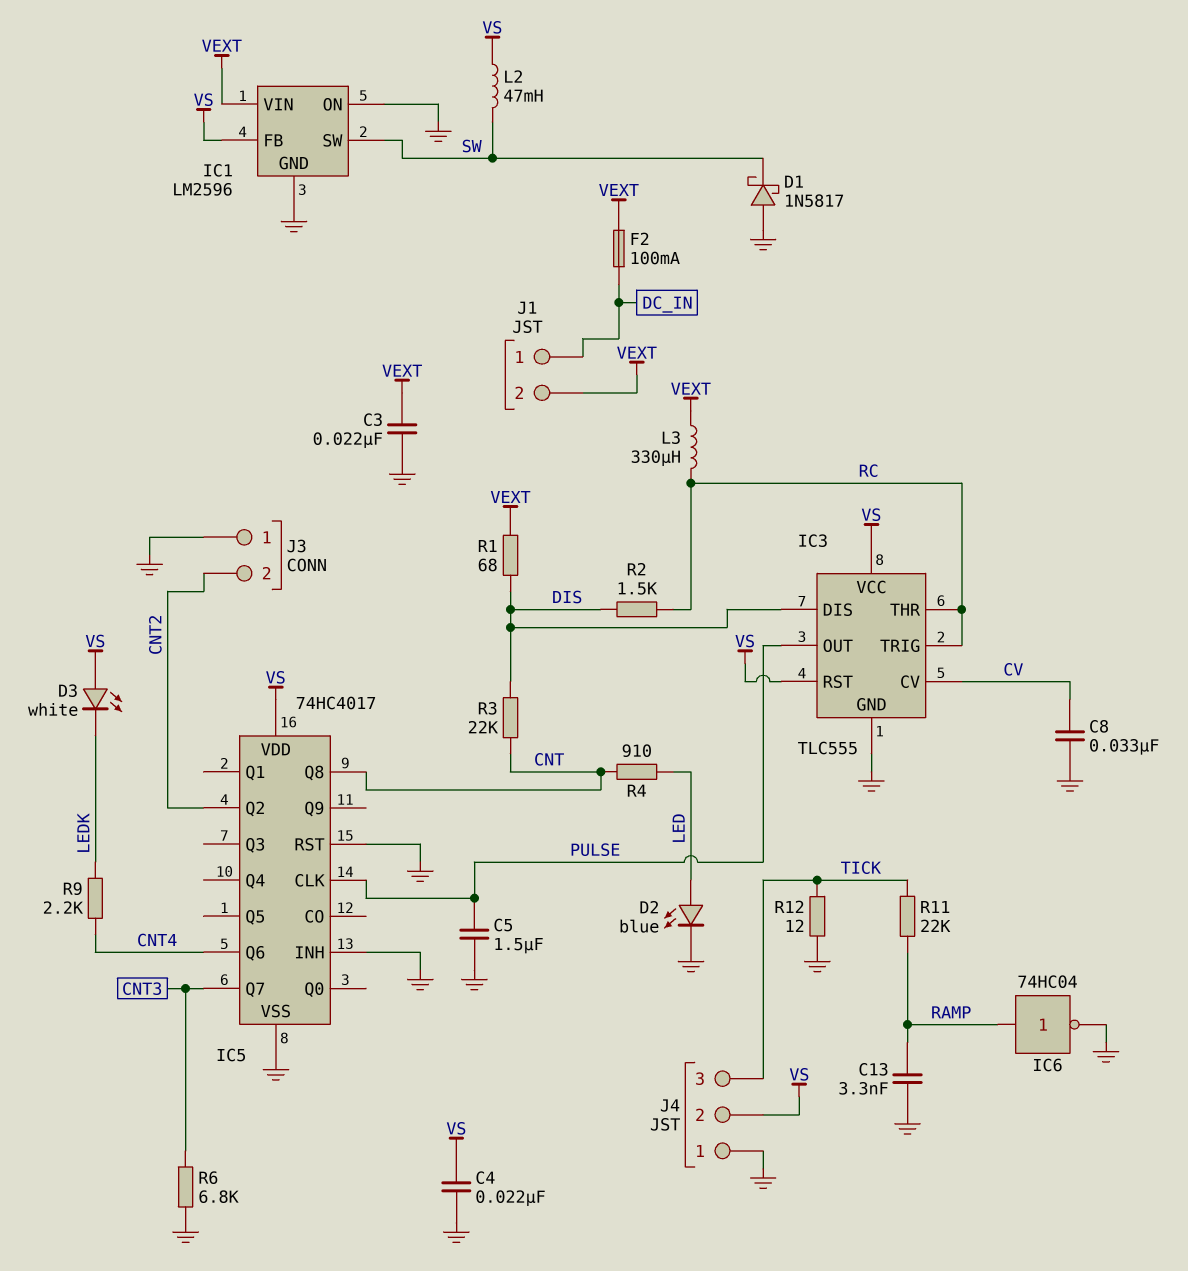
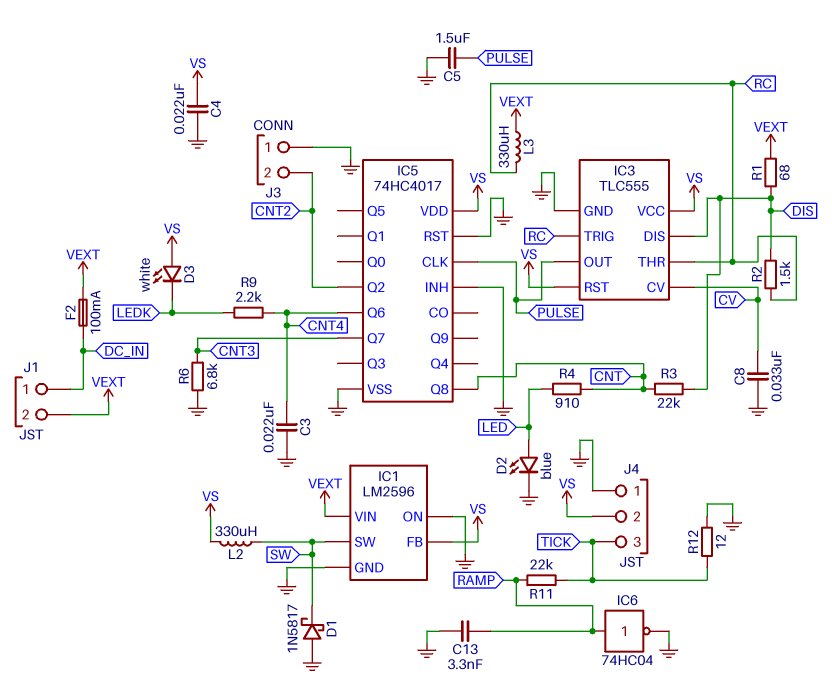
C3: 22nF (GND, VEXT) -> 22nF (CNT4, GND)
L2: 47mH (SW, VS) -> 330uH (SW, VS)

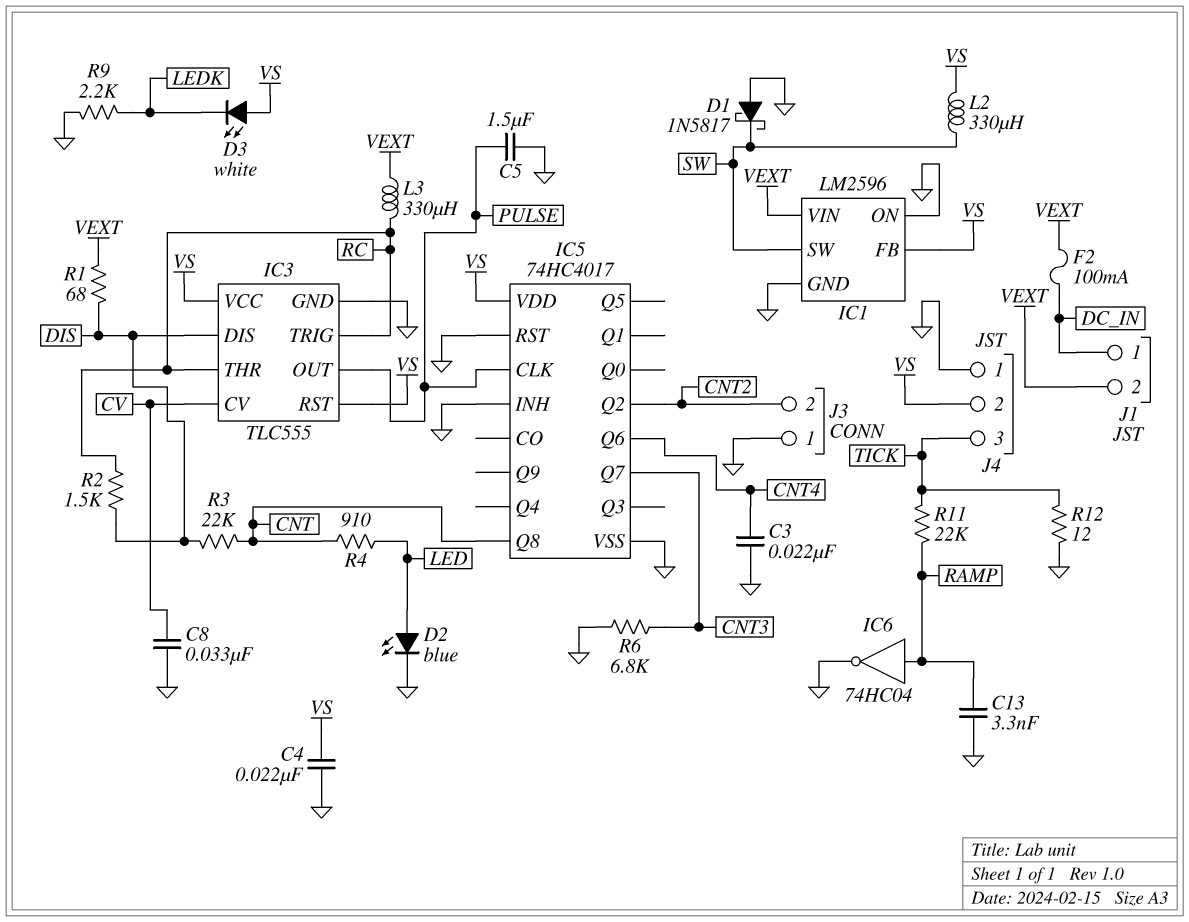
R9: 2.2k (CNT4, LEDK) -> 2.2k (GND, LEDK)

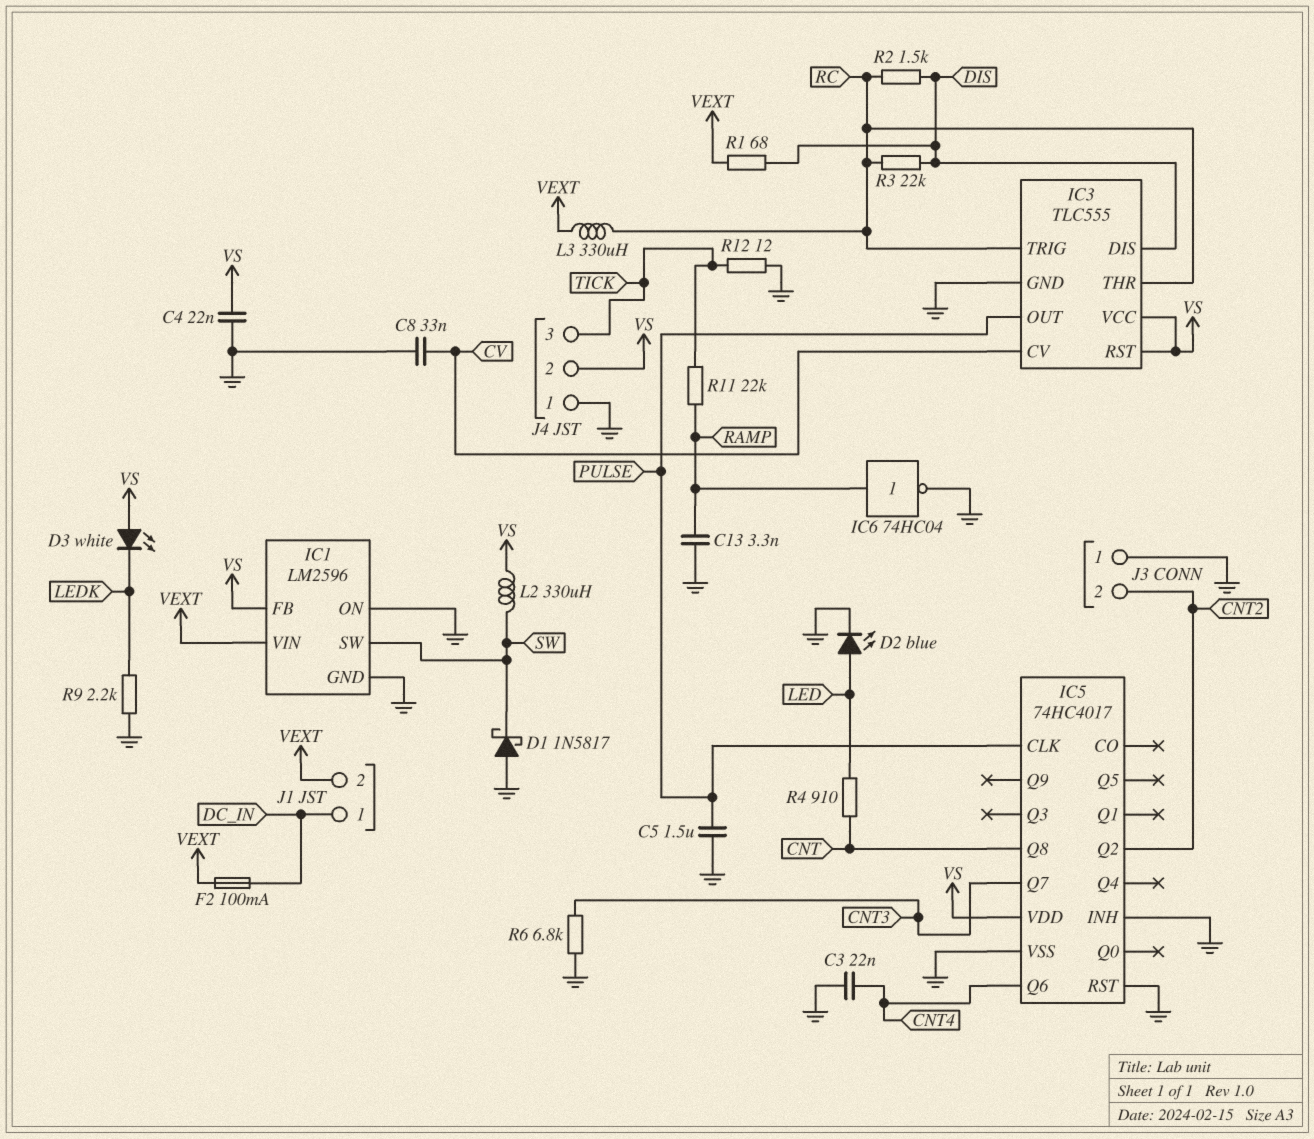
R3: 22k (CNT, DIS) -> 22k (DIS, RC)

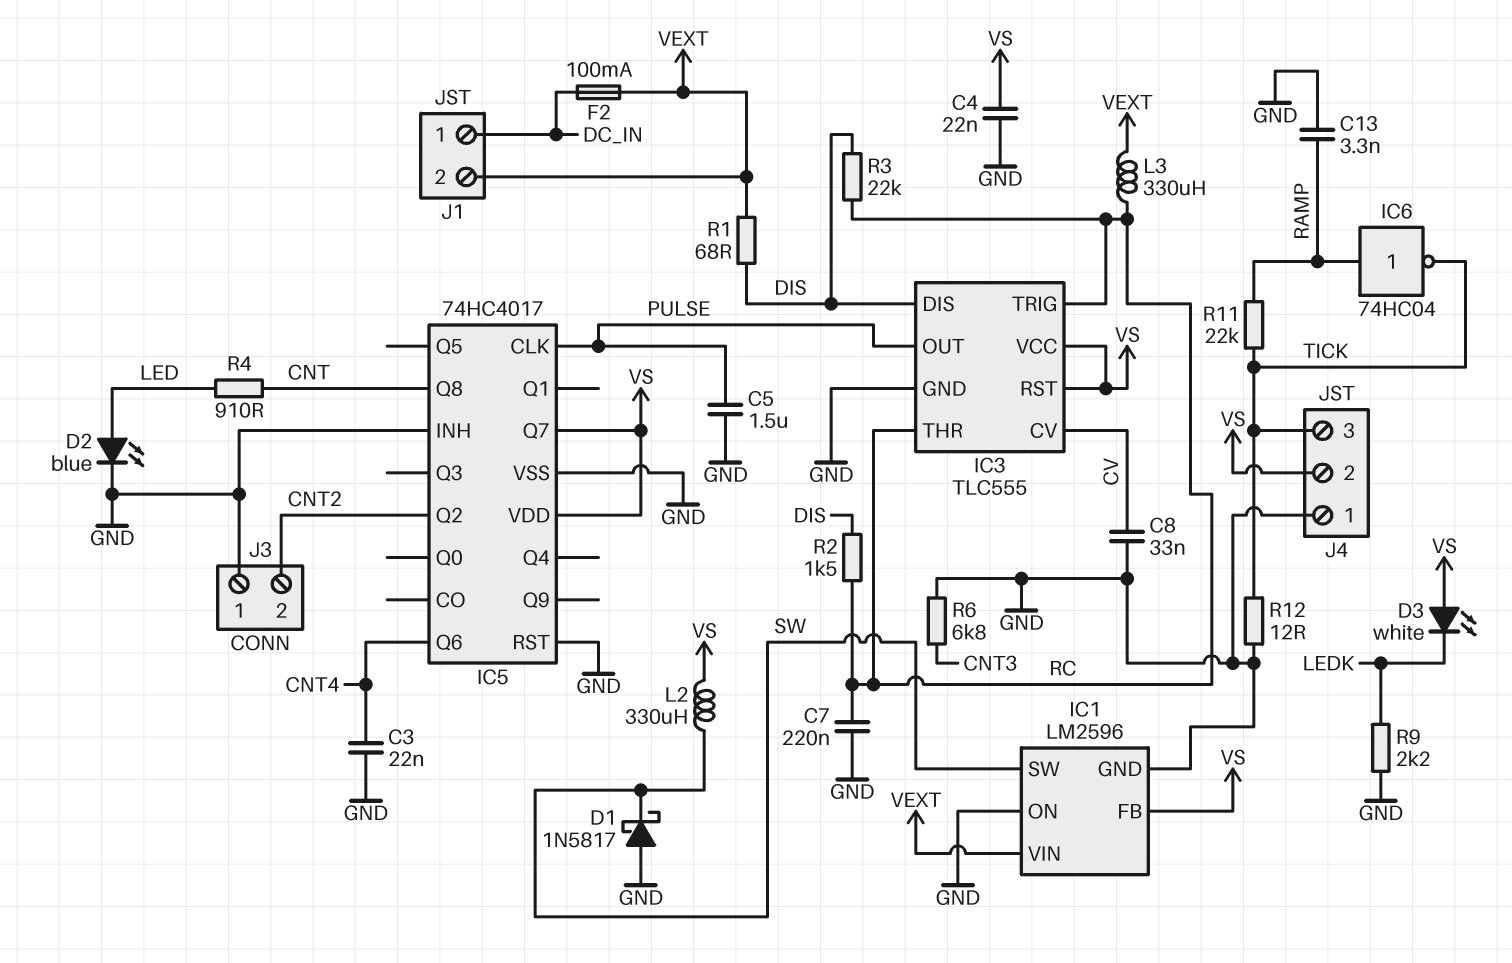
C7: none -> 220nF (GND, RC)
IC5 pin Q7: CNT3 -> VS
IC6: NOT 74HC04 (in RAMP, out GND) -> NOT 74HC04 (in RAMP, out TICK)

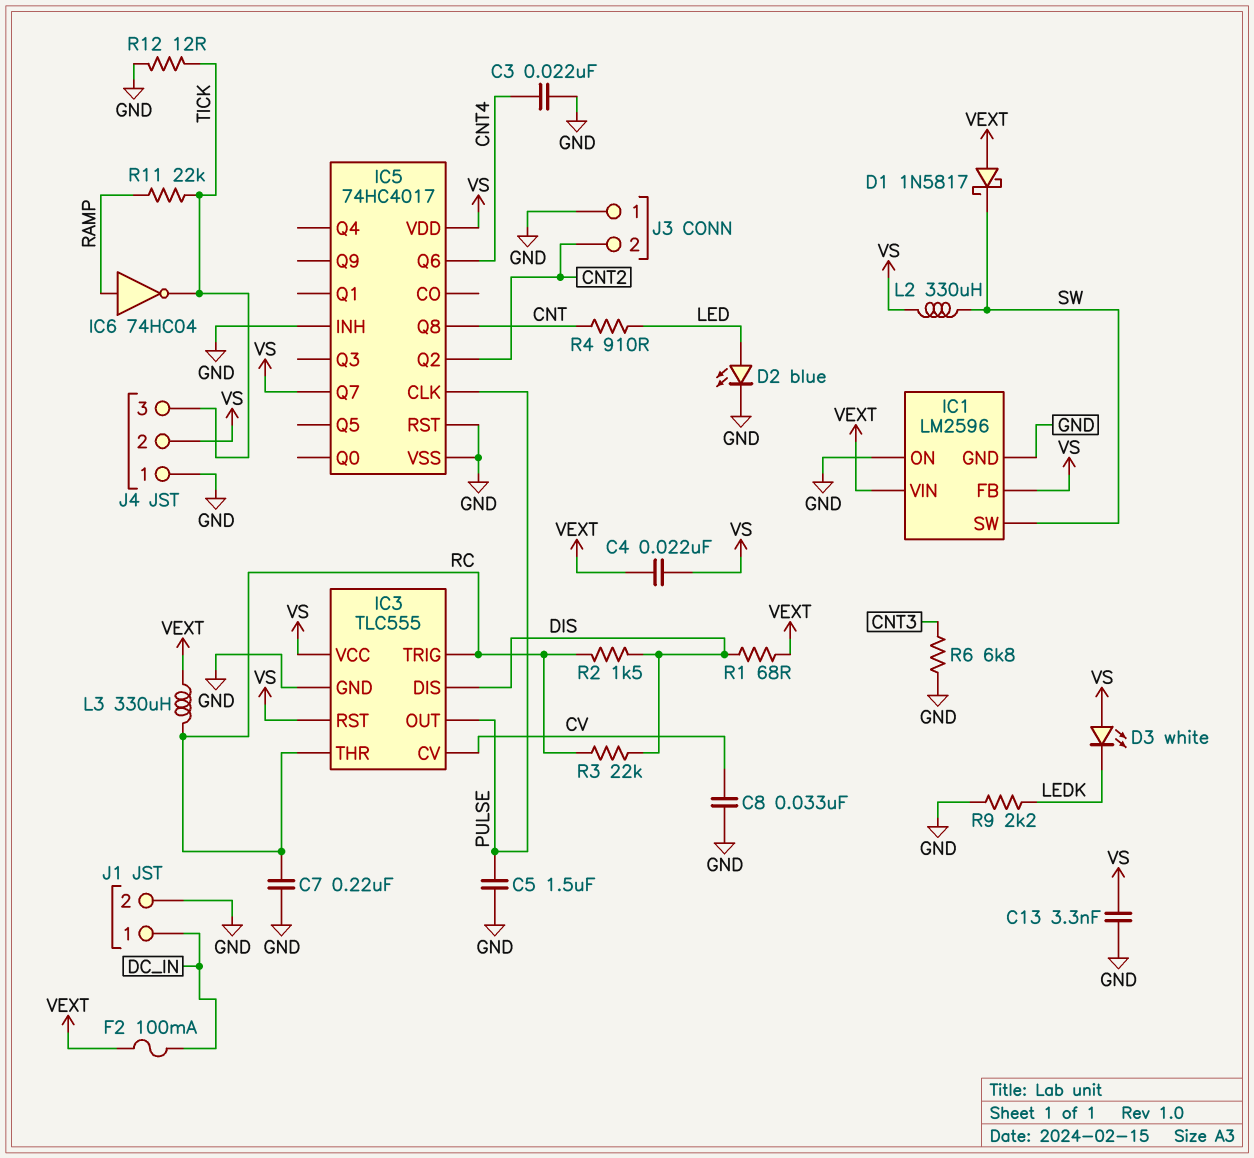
C4: 22nF (GND, VS) -> 22nF (VEXT, VS)
C13: 3.3nF (GND, RAMP) -> 3.3nF (GND, VS)
D1: schottky 1N5817 (A GND, K SW) -> schottky 1N5817 (A VEXT, K SW)
J1 pin 2: VEXT -> GND

